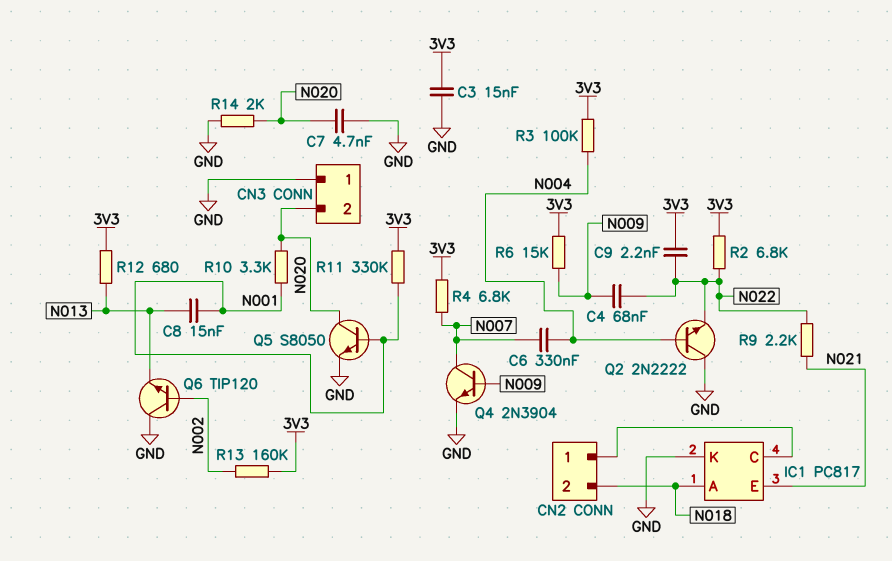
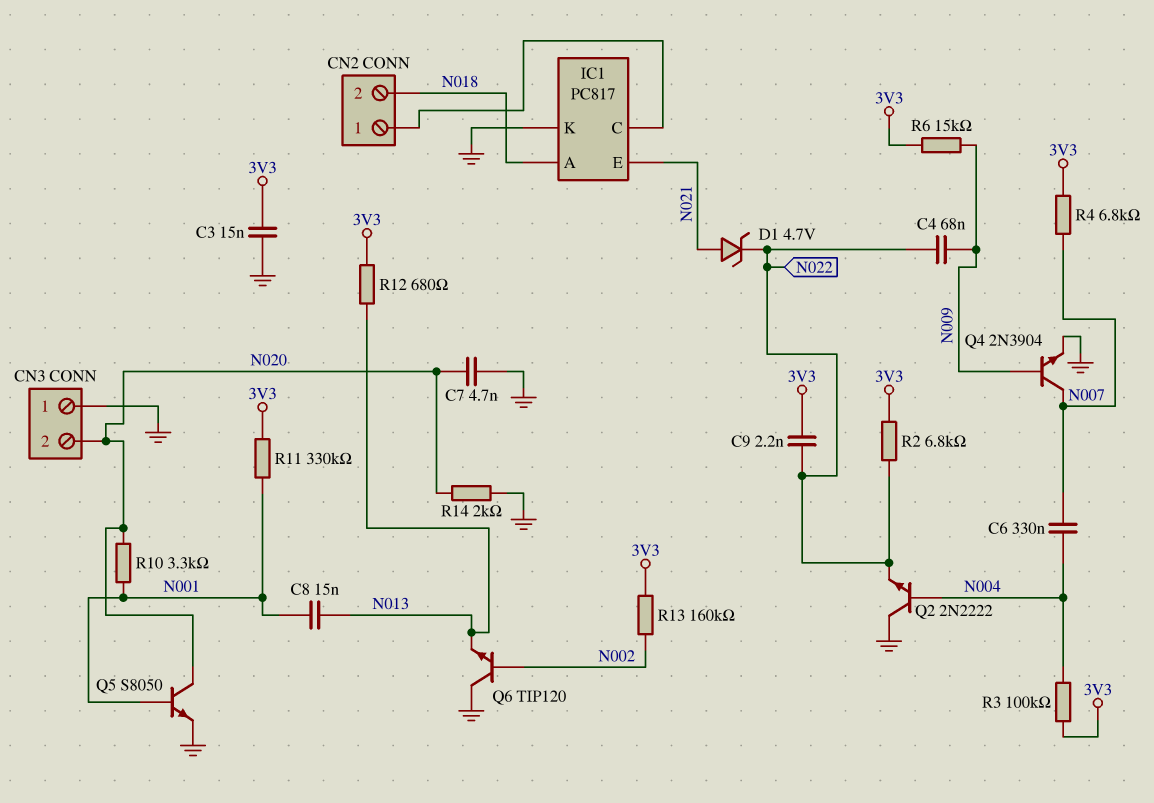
D1: none -> zener 4.7V (A N021, K N022)
R9: 2.2k (N021, N022) -> none

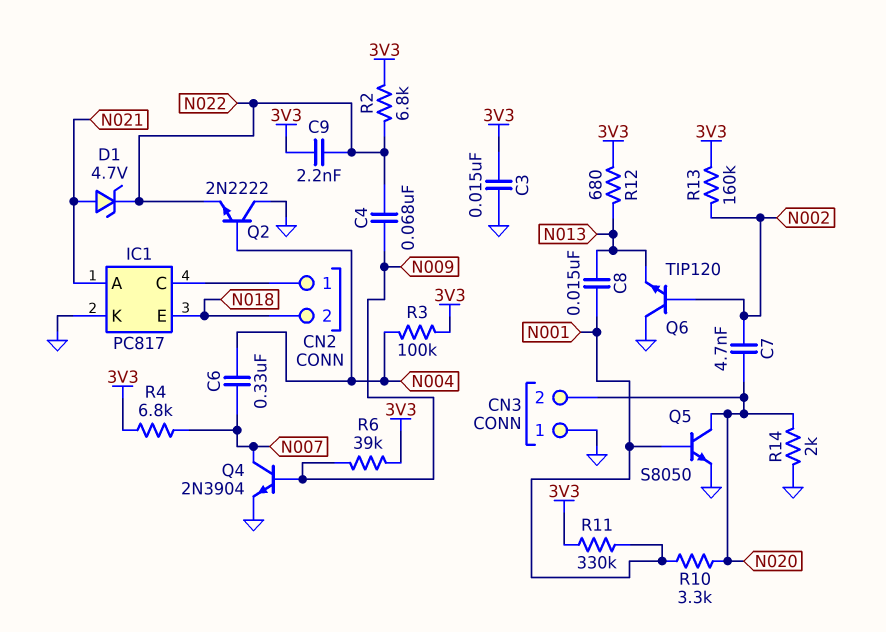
C7: 4.7nF (GND, N020) -> 4.7nF (N002, N020)
IC1 pin A: N018 -> N021
IC1 pin E: N021 -> N018
R6: 15k (3V3, N009) -> 39k (3V3, N009)

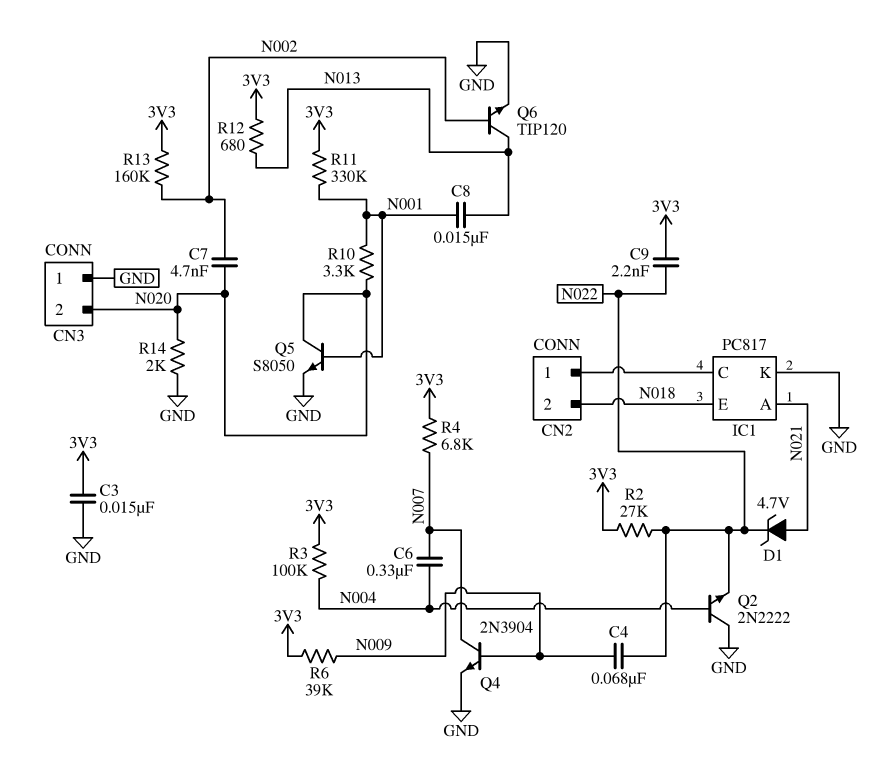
Q6: NPN TIP120 (B N002, C GND, E N013) -> NPN TIP120 (B N002, C N013, E GND)
R2: 6.8k (3V3, N022) -> 27k (3V3, N022)

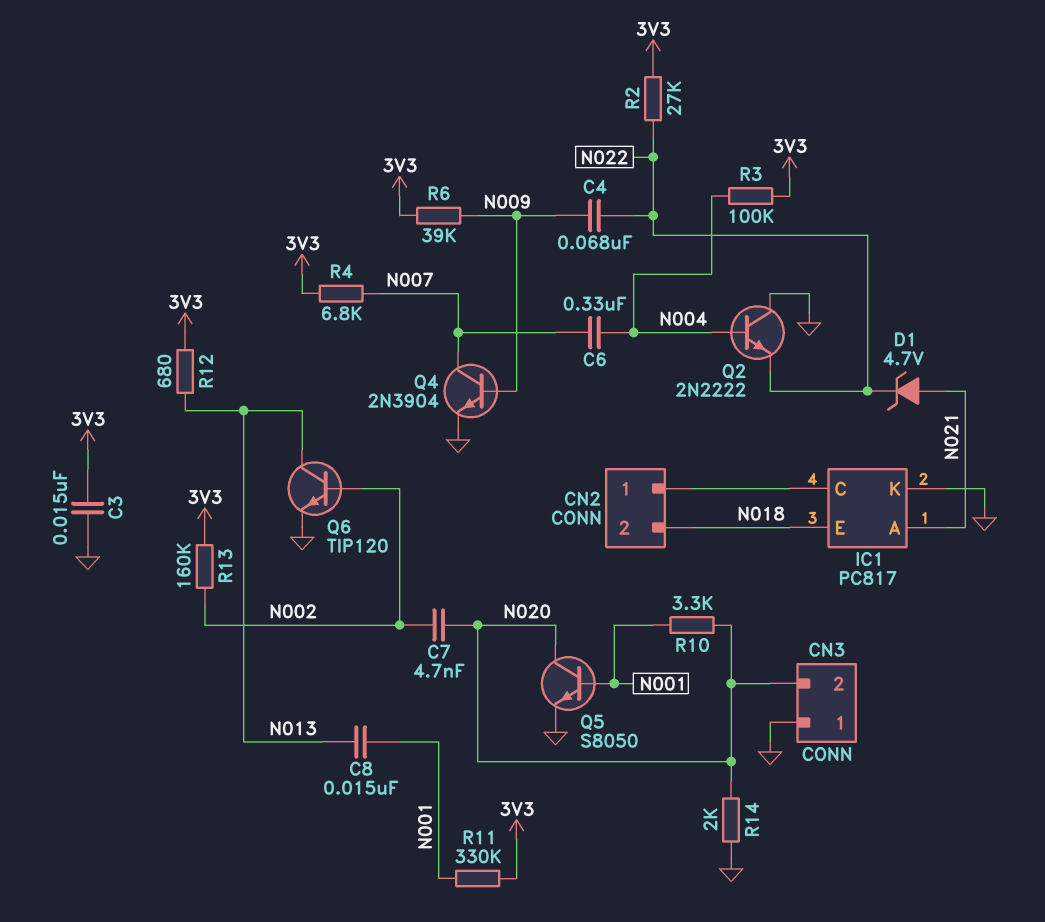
C9: 2.2nF (3V3, N022) -> none

